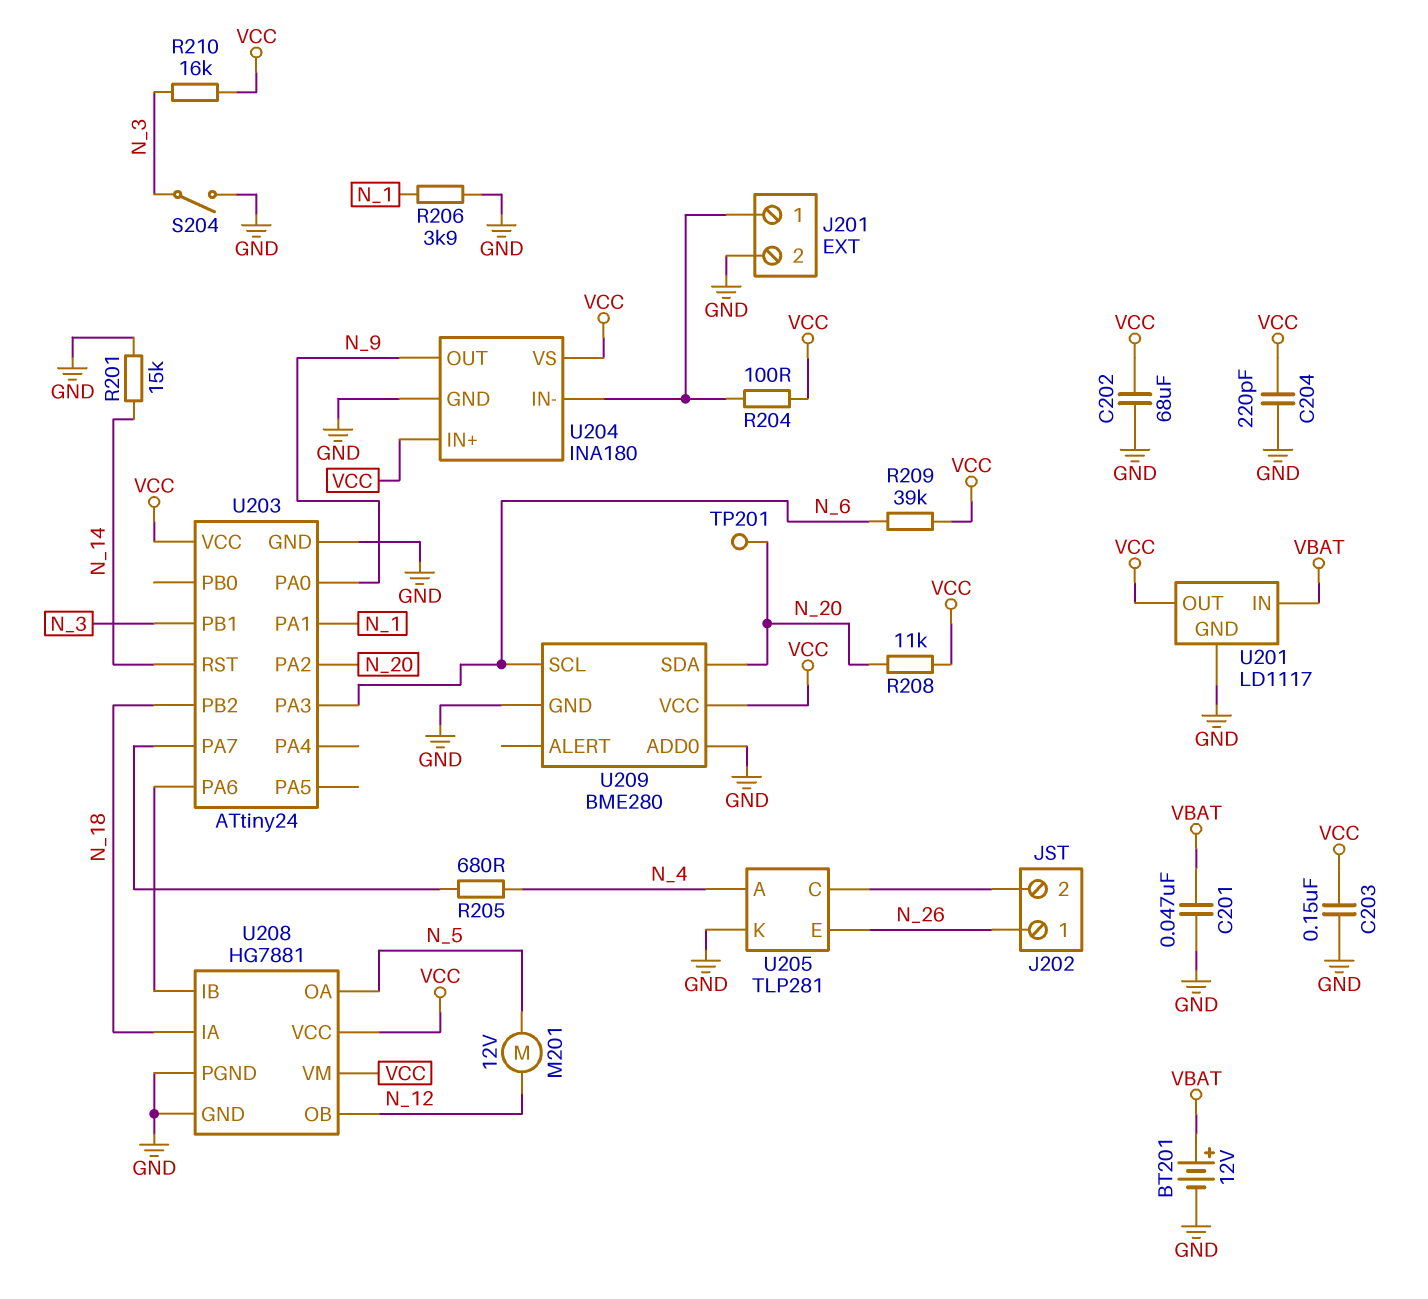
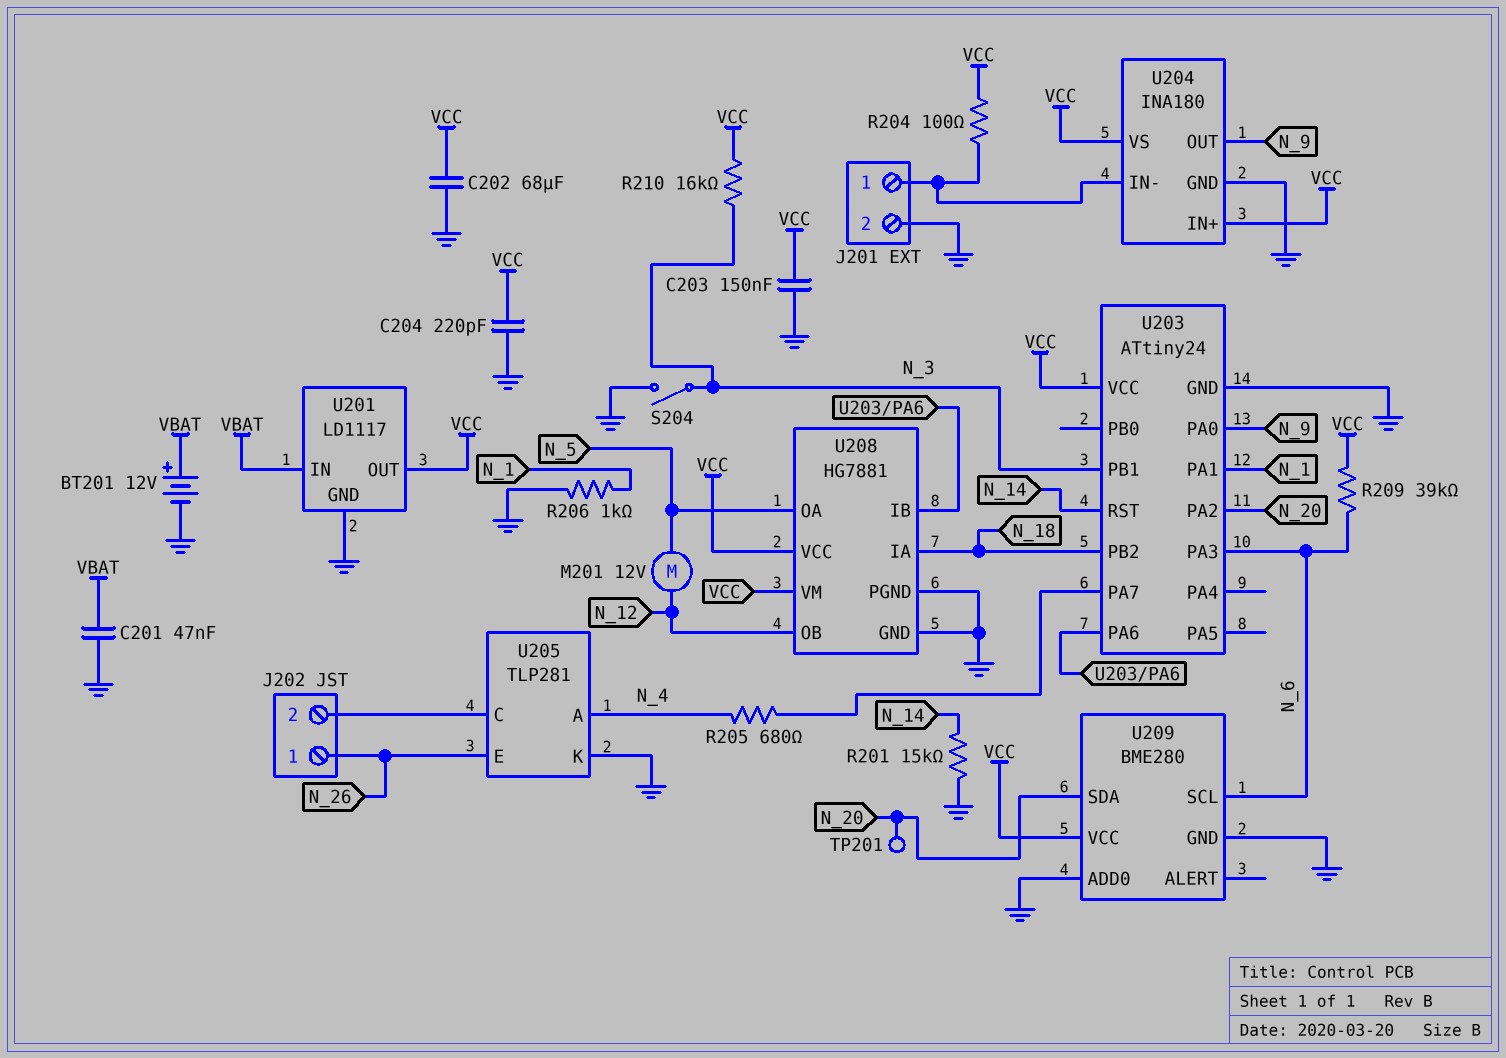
R206: 3.9k (GND, N_1) -> 1k (GND, N_1)
R208: 11k (N_20, VCC) -> none

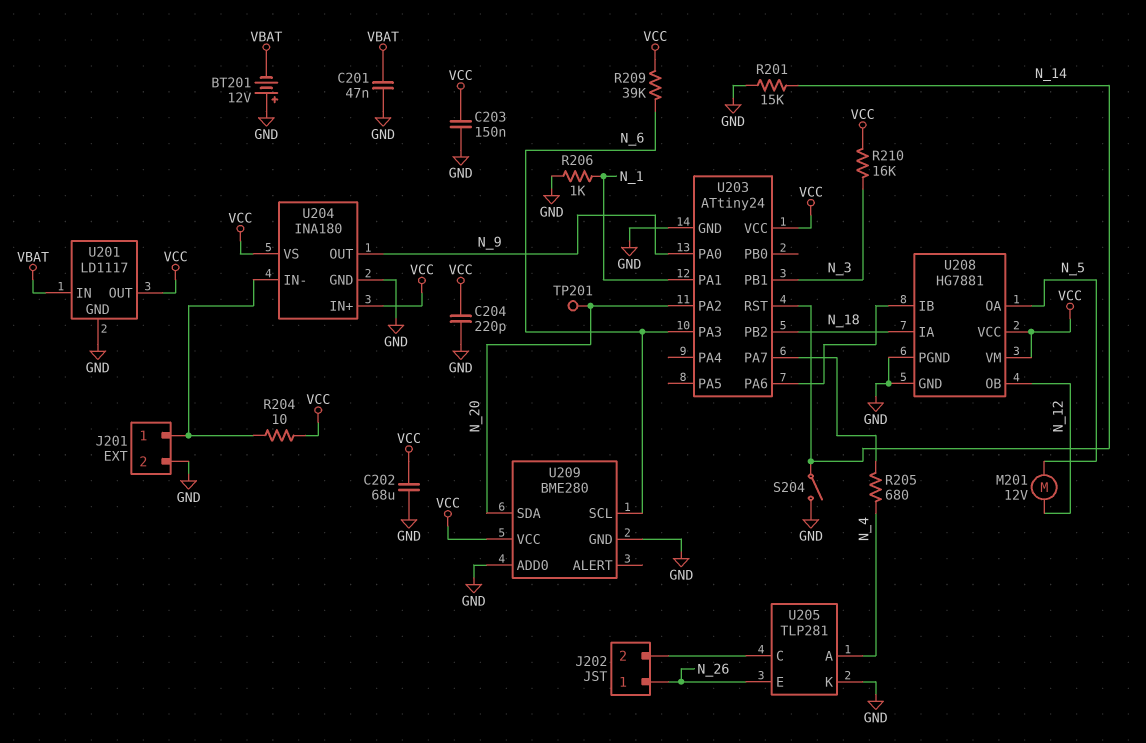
BT201: 12V (plus VBAT, minus GND) -> 12V (plus GND, minus VBAT)
R204: 100 (J201/1, VCC) -> 10 (J201/1, VCC)
S204: switch (GND, N_3) -> switch (GND, N_14)

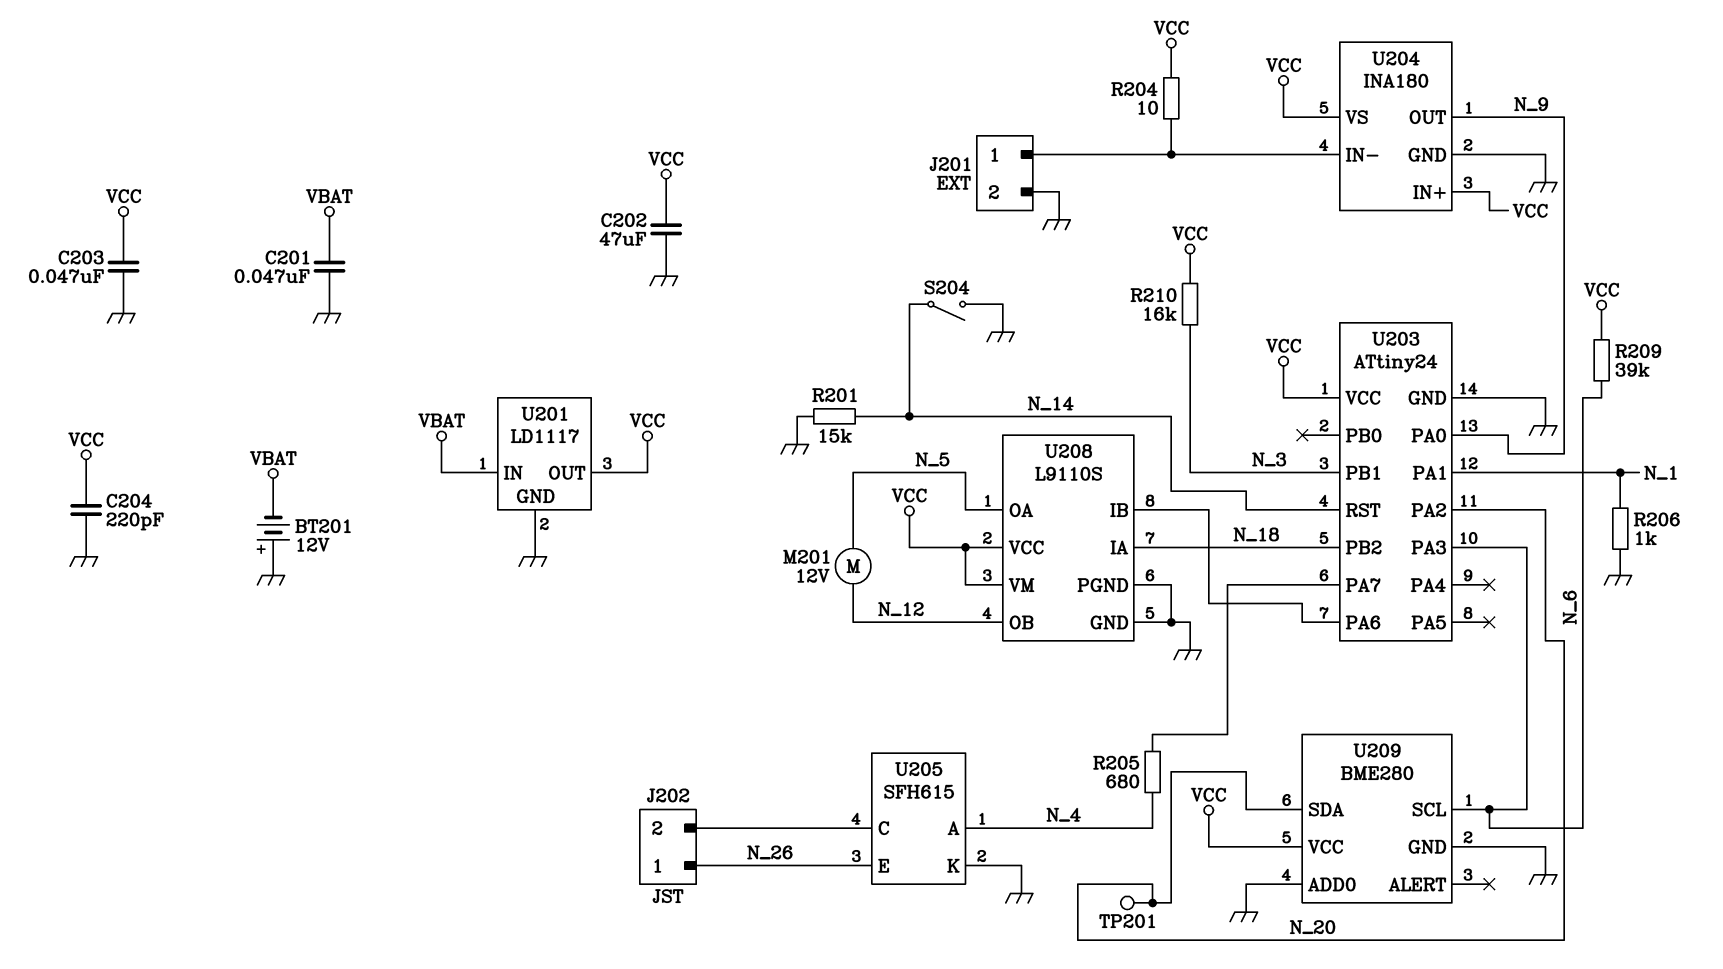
C202: 68uF (GND, VCC) -> 47uF (GND, VCC)
C203: 150nF (GND, VCC) -> 47nF (GND, VCC)
U205: TLP281 -> SFH615
U208: HG7881 -> L9110S

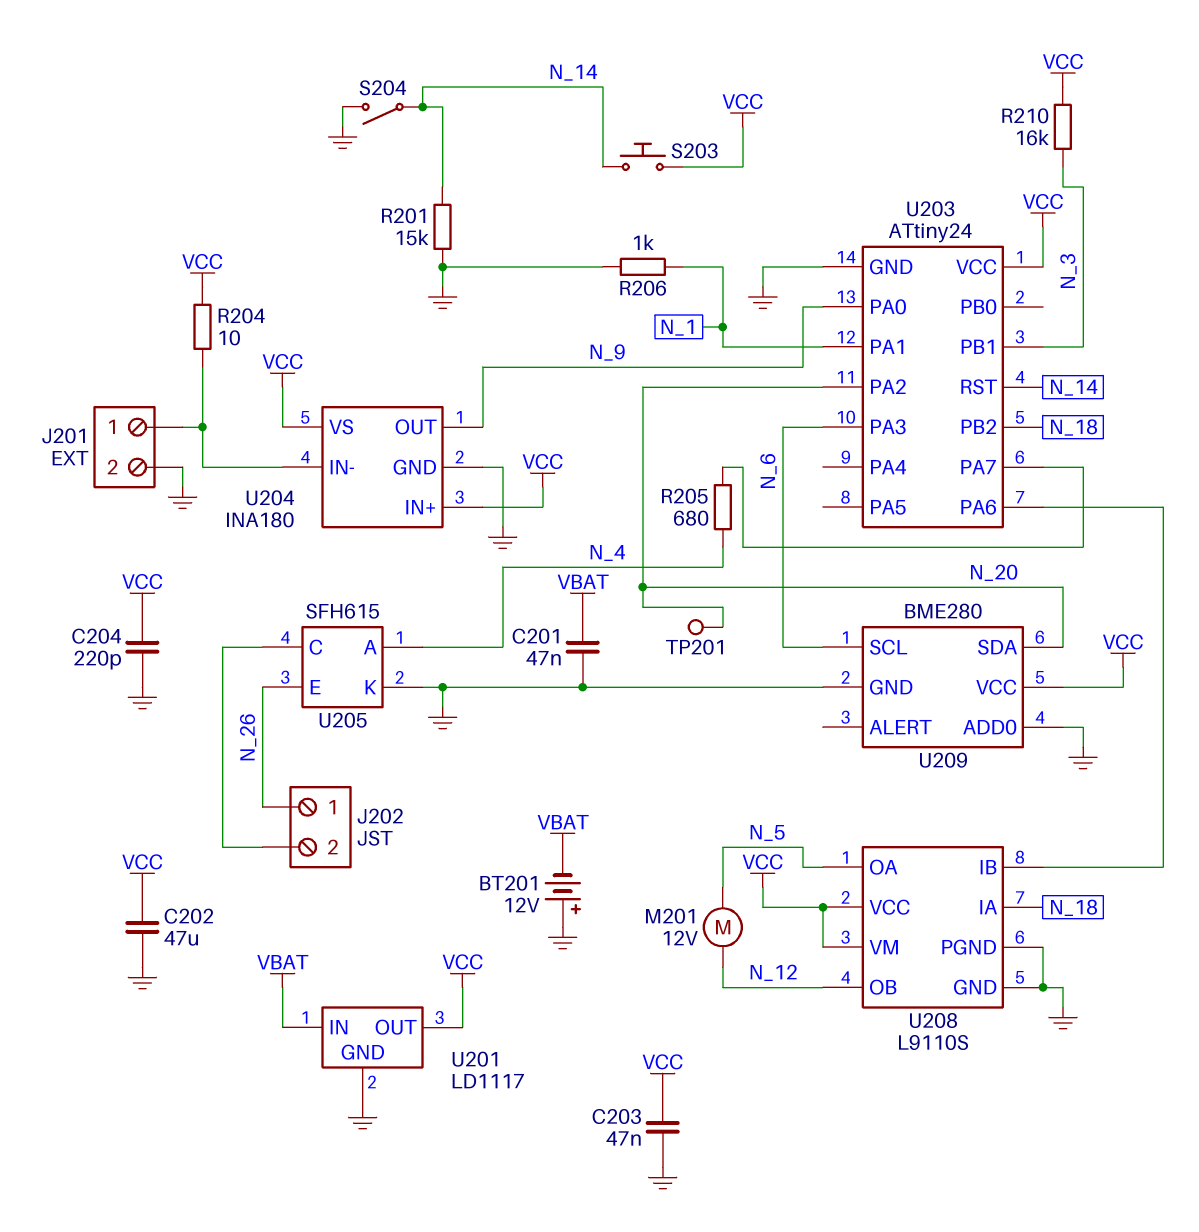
R209: 39k (N_6, VCC) -> none
S203: none -> button (N_14, VCC)

